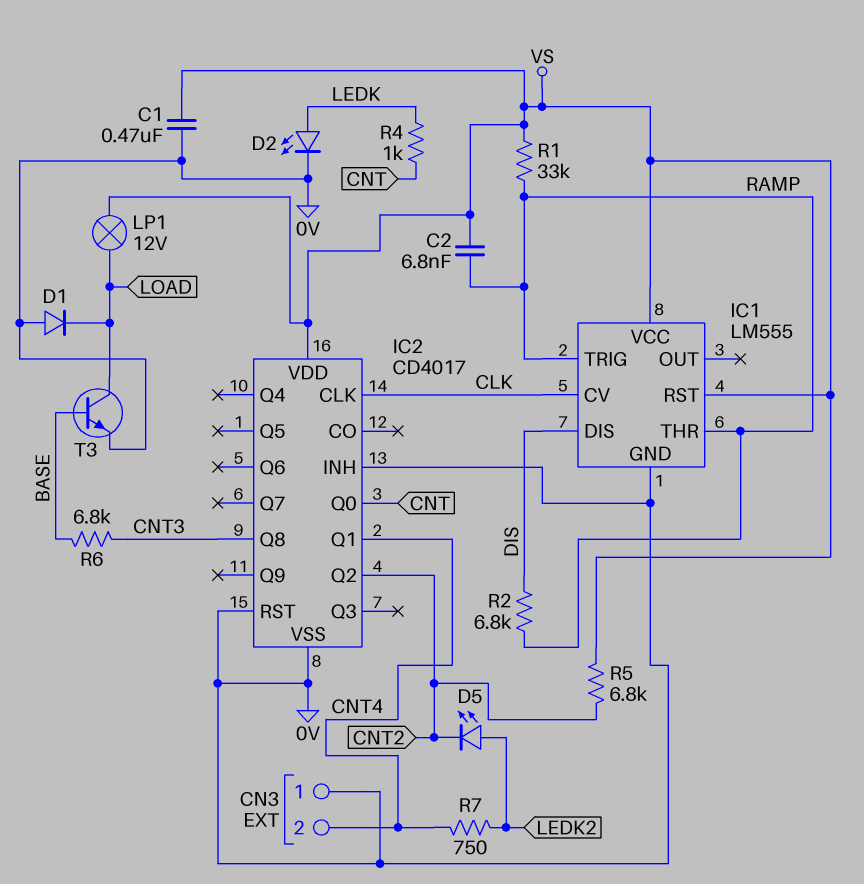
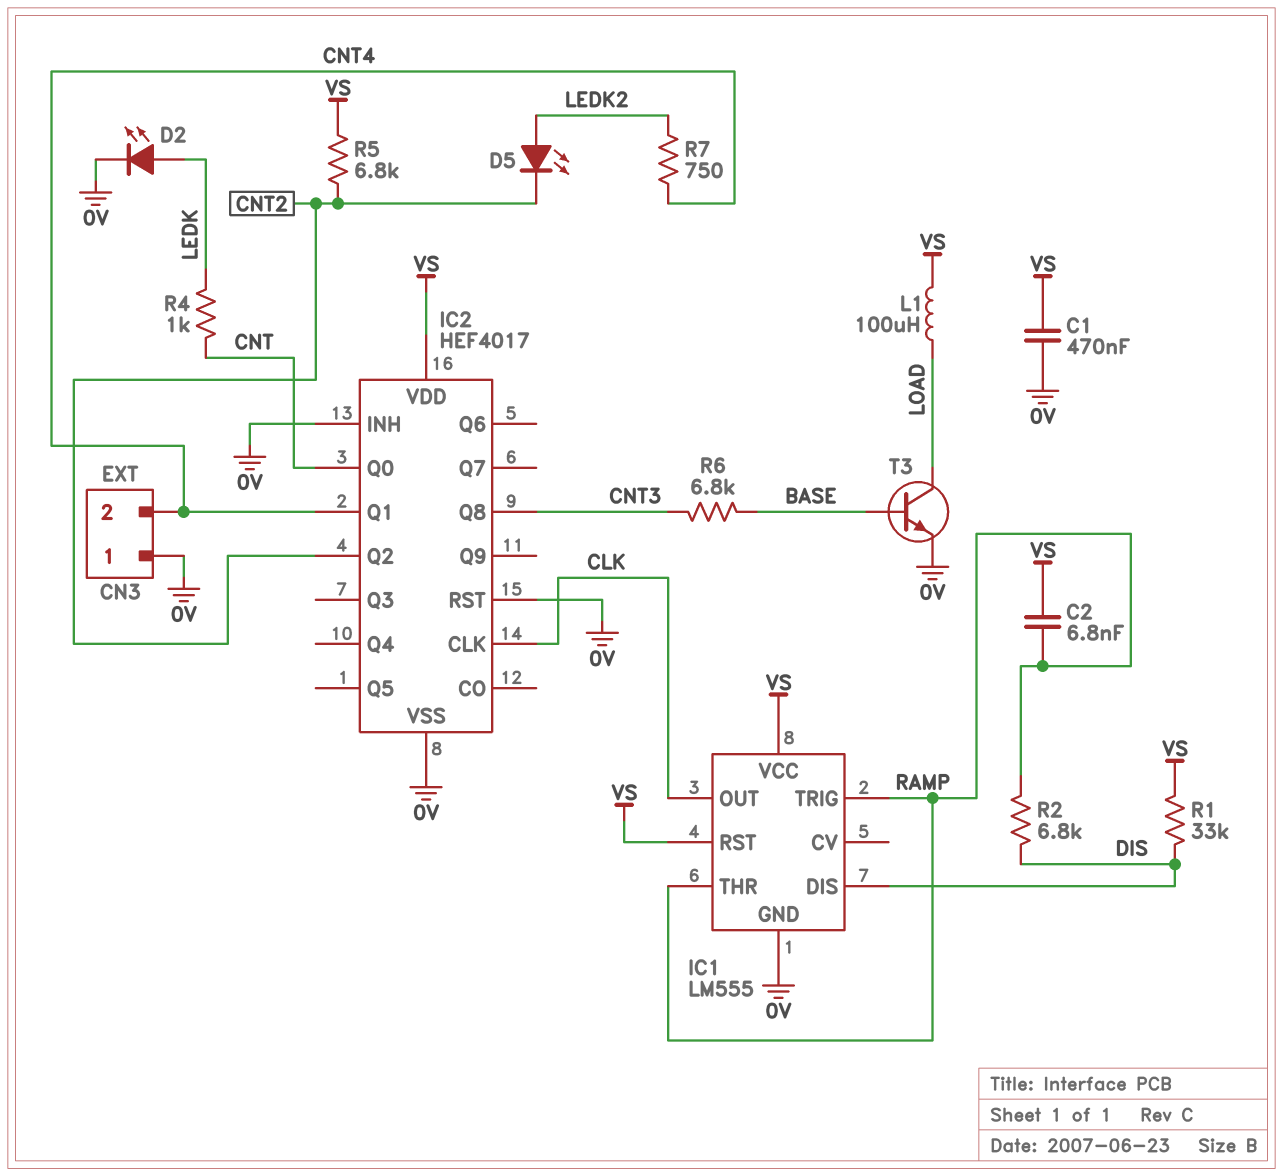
D1: diode (A 0V, K LOAD) -> none
IC1 pin CV: CLK -> none
IC1 pin OUT: none -> CLK
IC2: CD4017 -> HEF4017
L1: none -> 100uH (LOAD, VS)
LP1: lamp 12V (LOAD, VS) -> none
R1: 33k (RAMP, VS) -> 33k (DIS, VS)

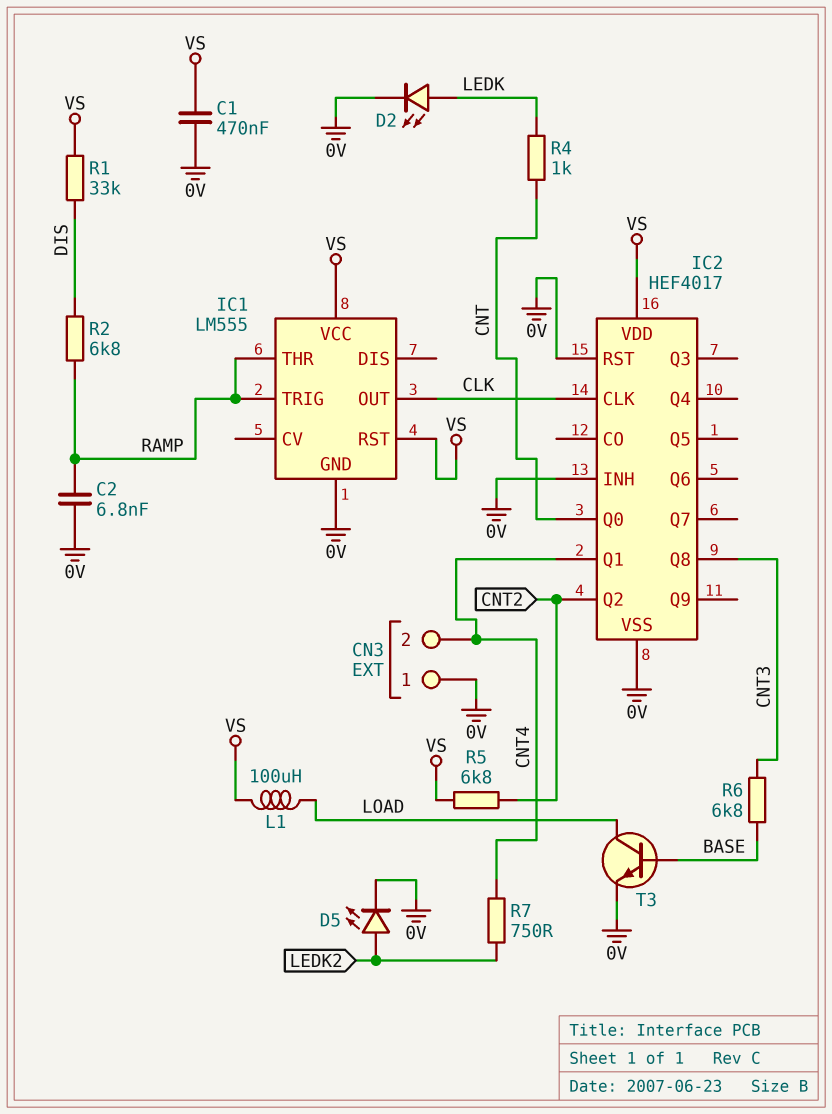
C2: 6.8nF (RAMP, VS) -> 6.8nF (0V, RAMP)
D5: LED (A LEDK2, K CNT2) -> LED (A LEDK2, K 0V)
IC1 pin DIS: DIS -> none

